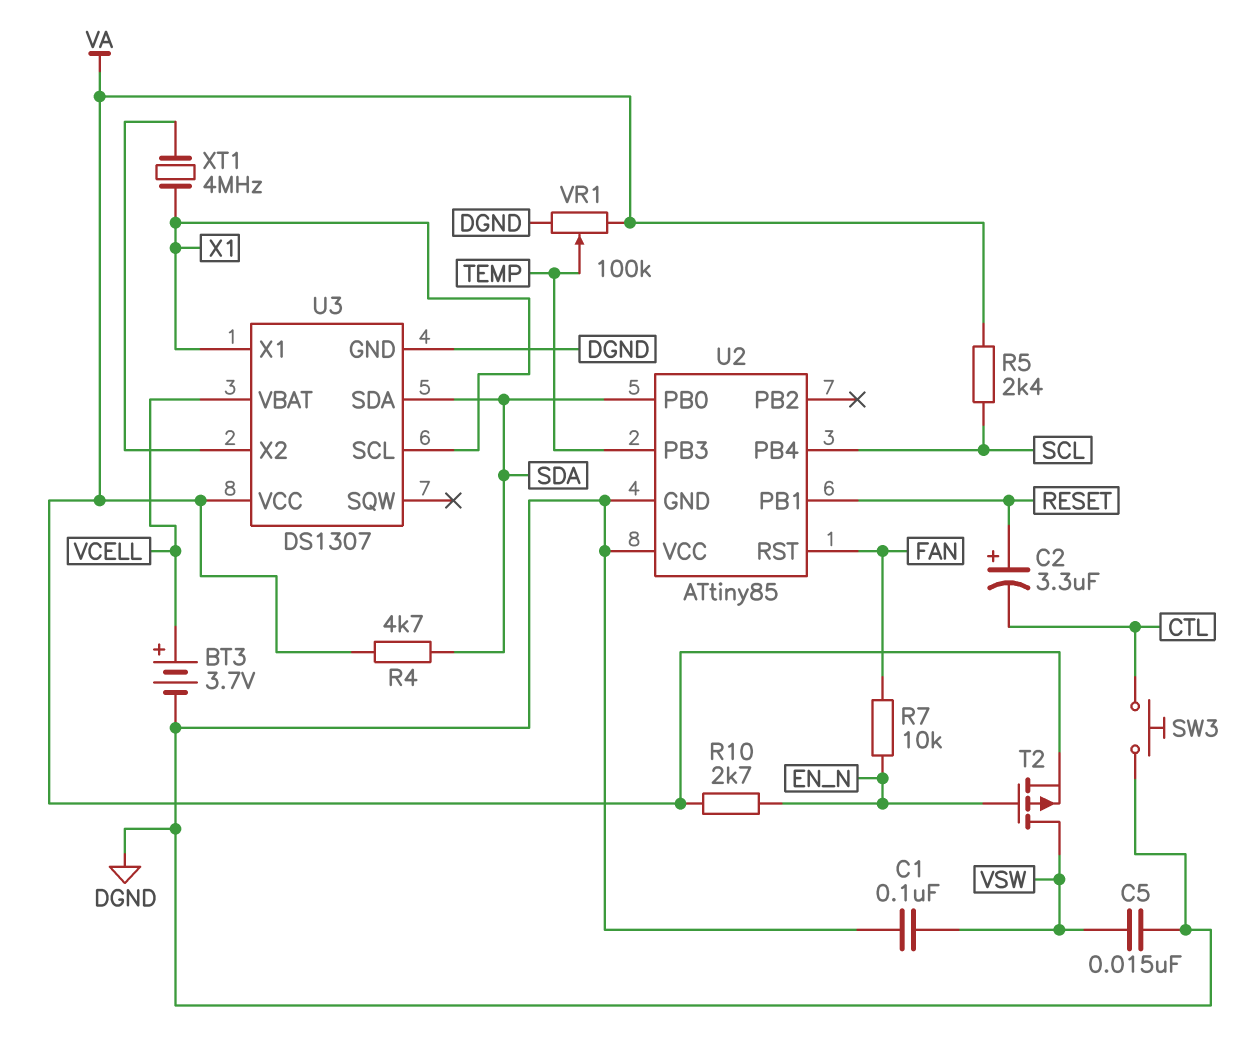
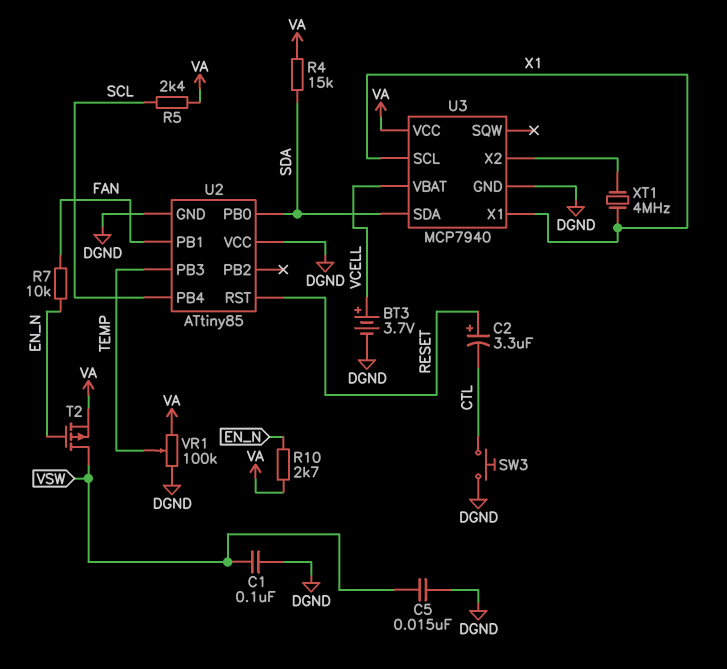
R4: 4.7k (SDA, VA) -> 15k (SDA, VA)
U2 pin PB1: RESET -> FAN
U2 pin RST: FAN -> RESET
U3: DS1307 -> MCP7940

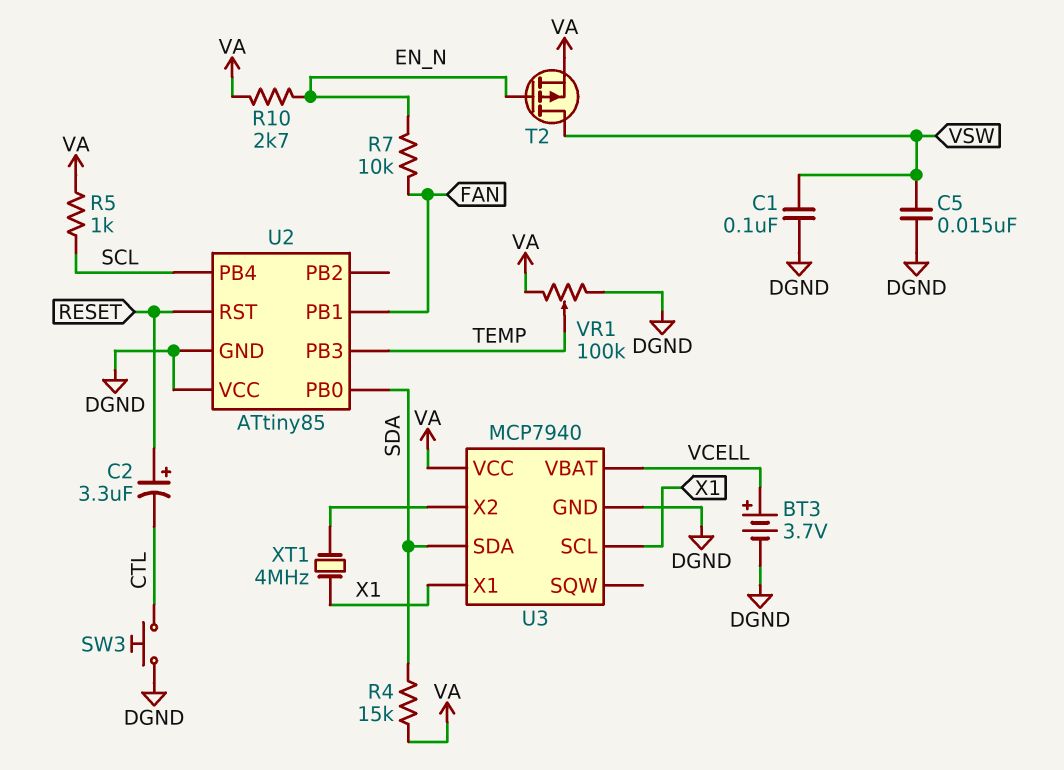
R5: 2.4k (SCL, VA) -> 1k (SCL, VA)

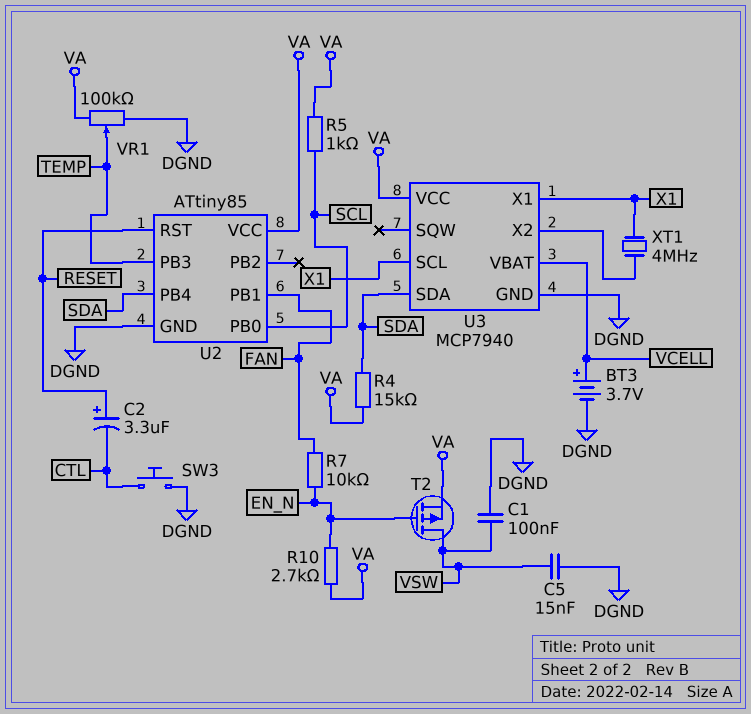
U2 pin PB0: SDA -> SCL
U2 pin PB4: SCL -> SDA
U2 pin VCC: DGND -> VA

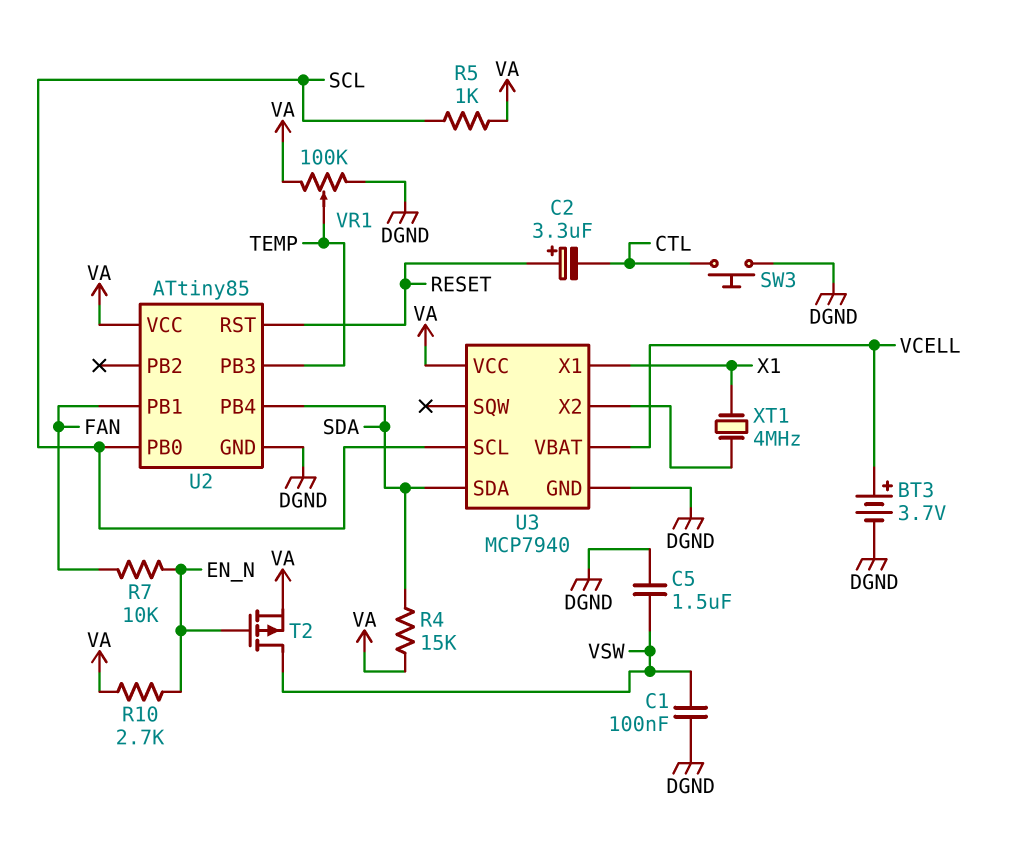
C5: 15nF (DGND, VSW) -> 1.5uF (DGND, VSW)
U3 pin SCL: X1 -> SCL

